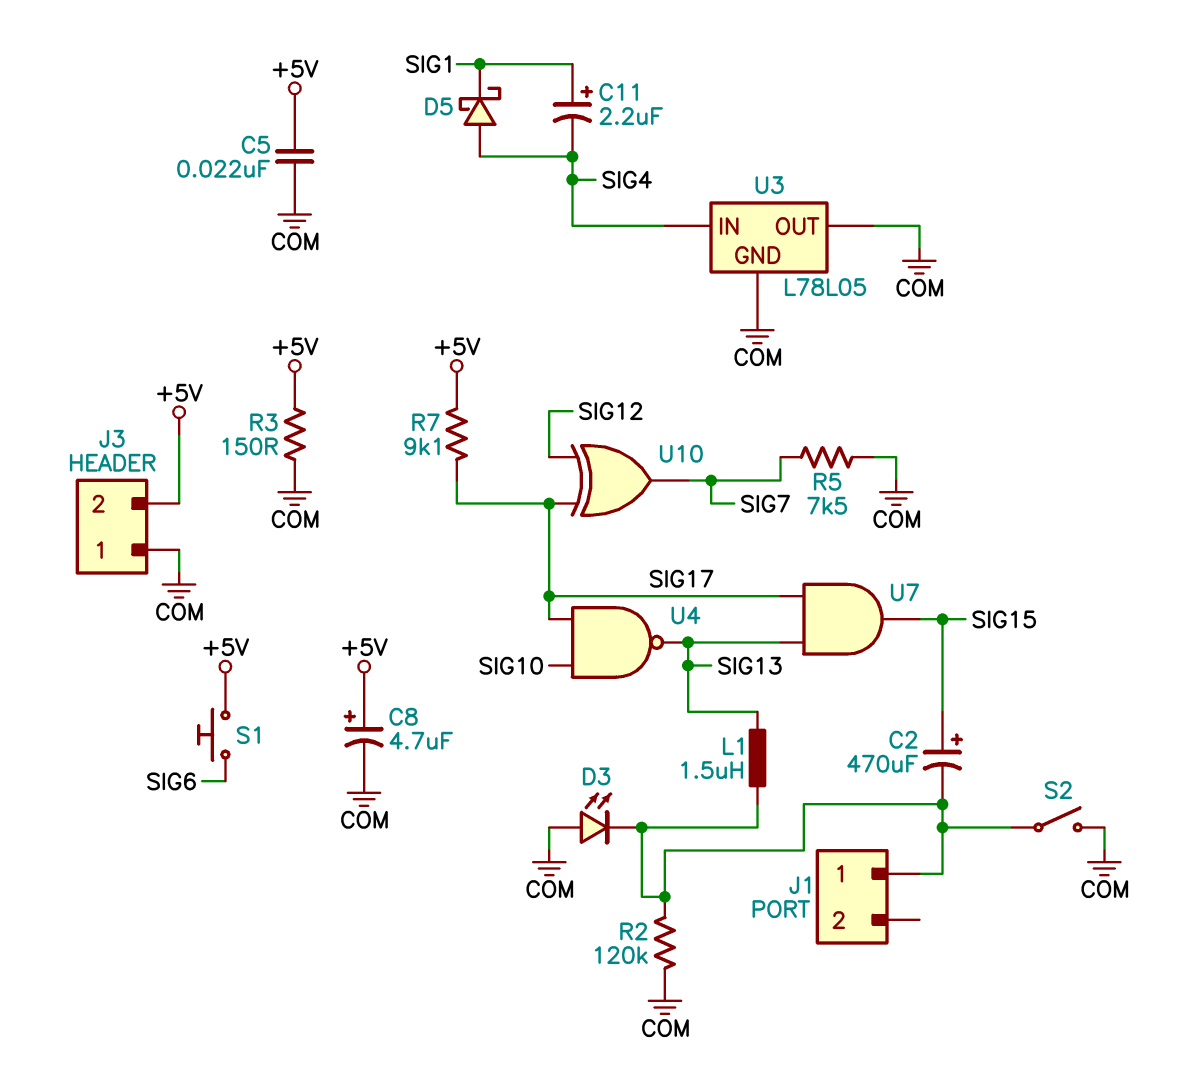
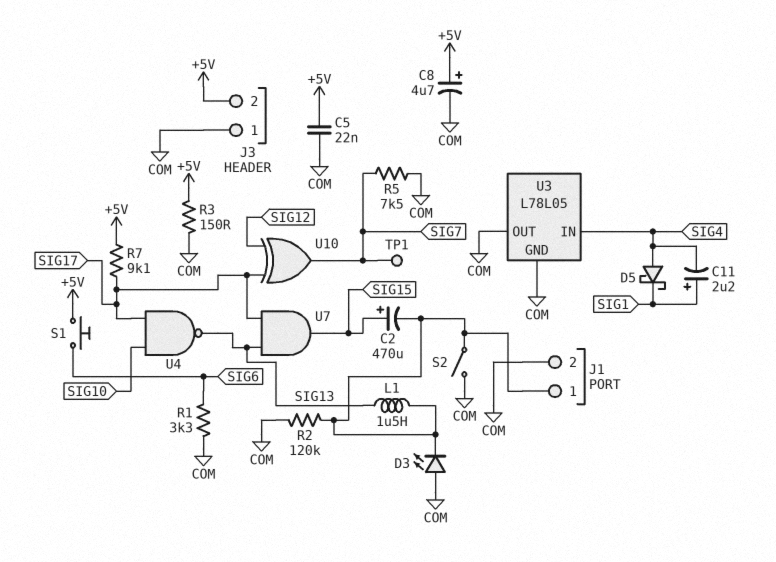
J1 pin 2: none -> COM
R1: none -> 3.3k (COM, SIG6)
TP1: none -> test point (SIG7)

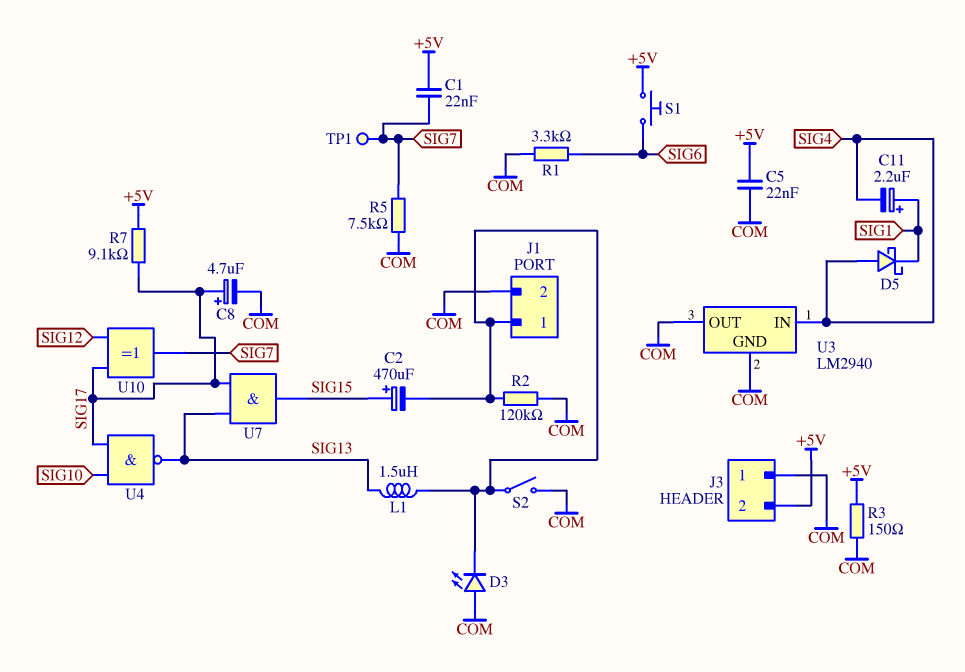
C1: none -> 22nF (+5V, SIG7)
C8: 4.7uF (plus +5V, minus COM) -> 4.7uF (plus SIG17, minus COM)
U3: L78L05 -> LM2940

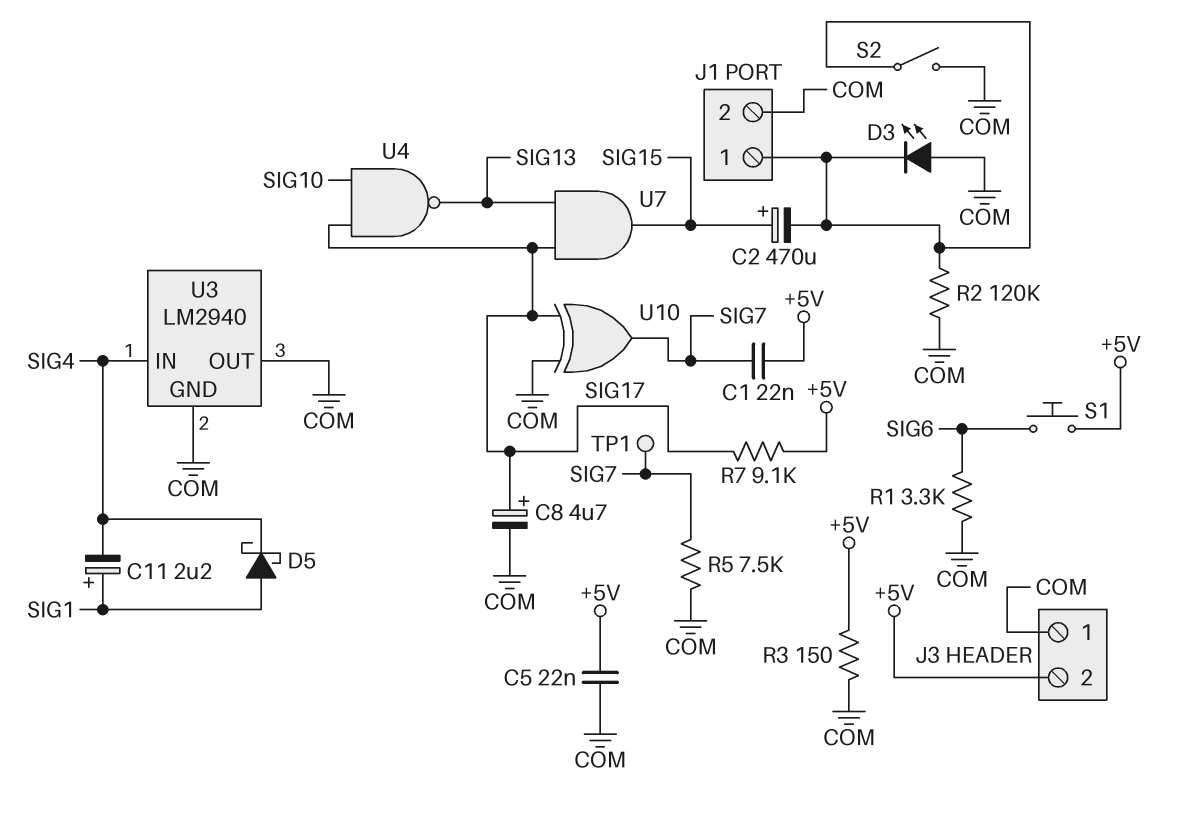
D5: schottky (A SIG4, K SIG1) -> schottky (A SIG1, K SIG4)
L1: 1.5uH (J1/1, SIG13) -> none
U10: XOR (in SIG12, in SIG17, out SIG7) -> XOR (in COM, in SIG17, out SIG7)

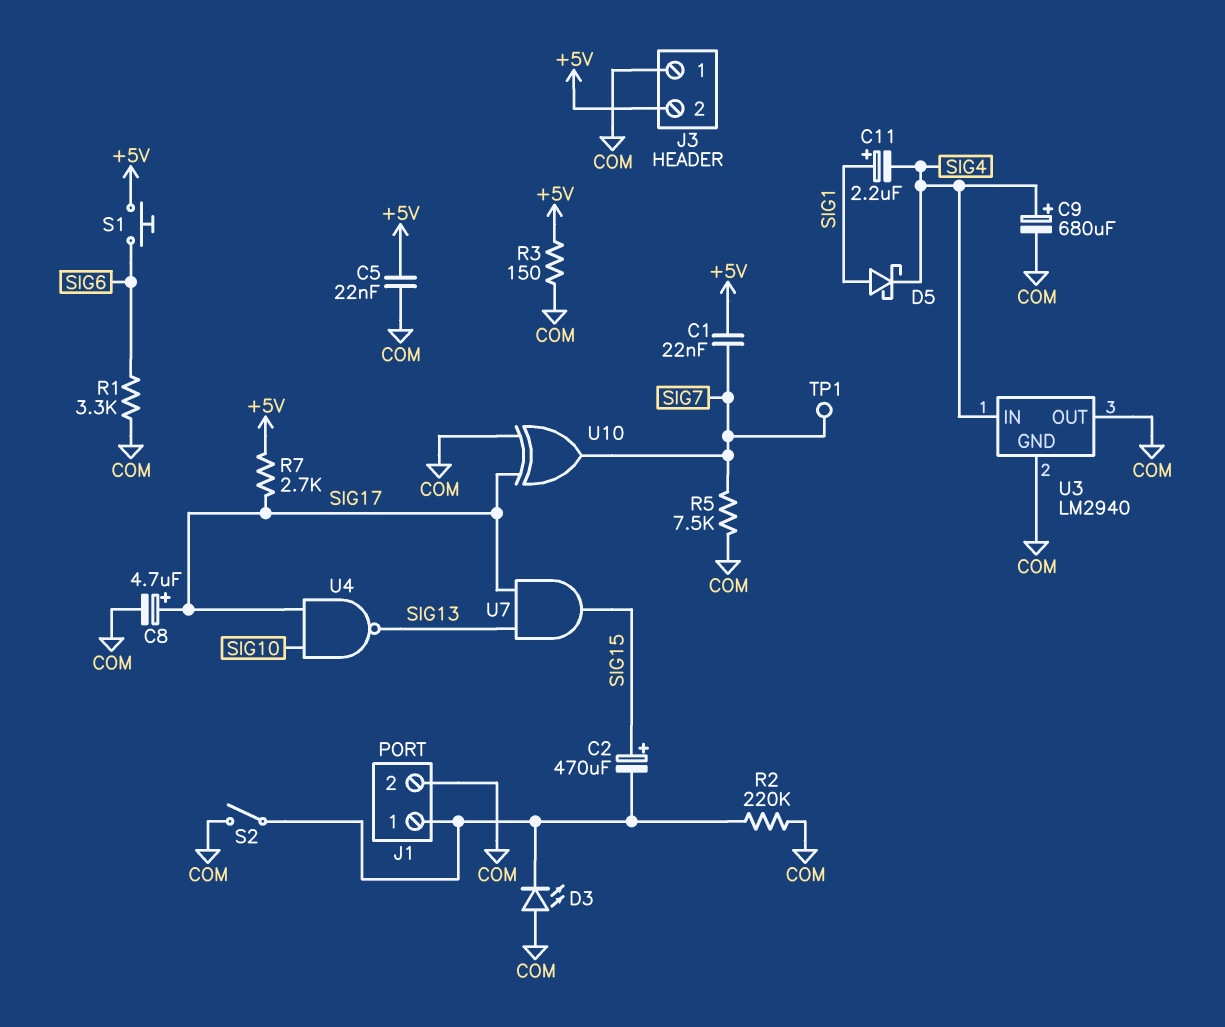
C9: none -> 680uF (plus SIG4, minus COM)
R2: 120k (COM, J1/1) -> 220k (COM, J1/1)
R7: 9.1k (+5V, SIG17) -> 2.7k (+5V, SIG17)

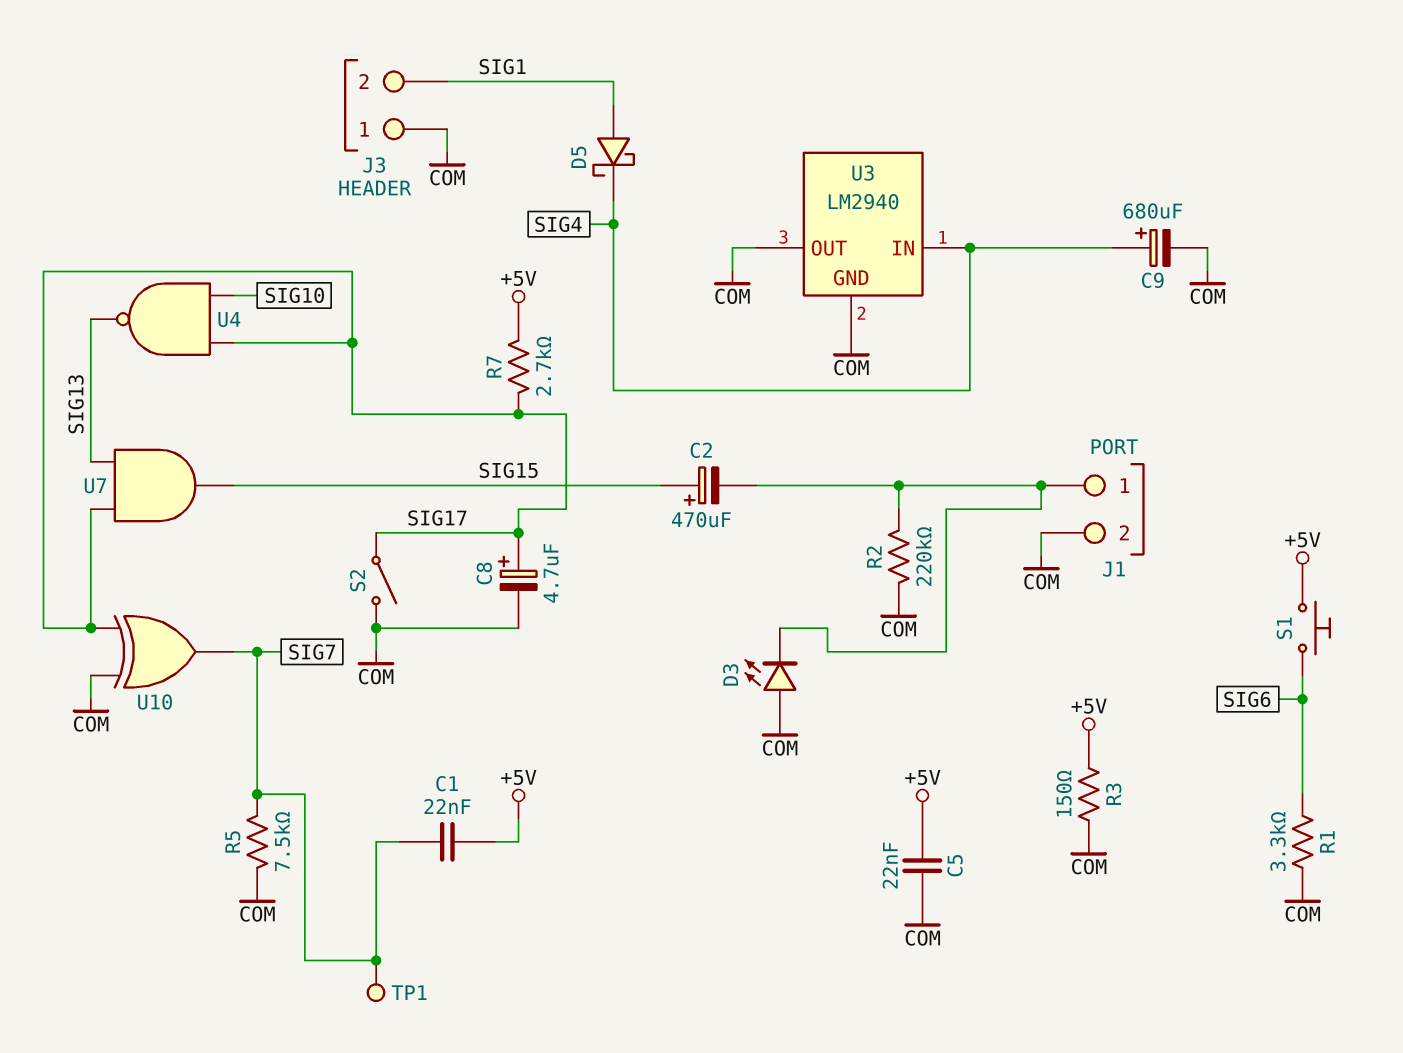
C11: 2.2uF (plus SIG1, minus SIG4) -> none
J3 pin 2: +5V -> SIG1
S2: switch (COM, J1/1) -> switch (COM, SIG17)

